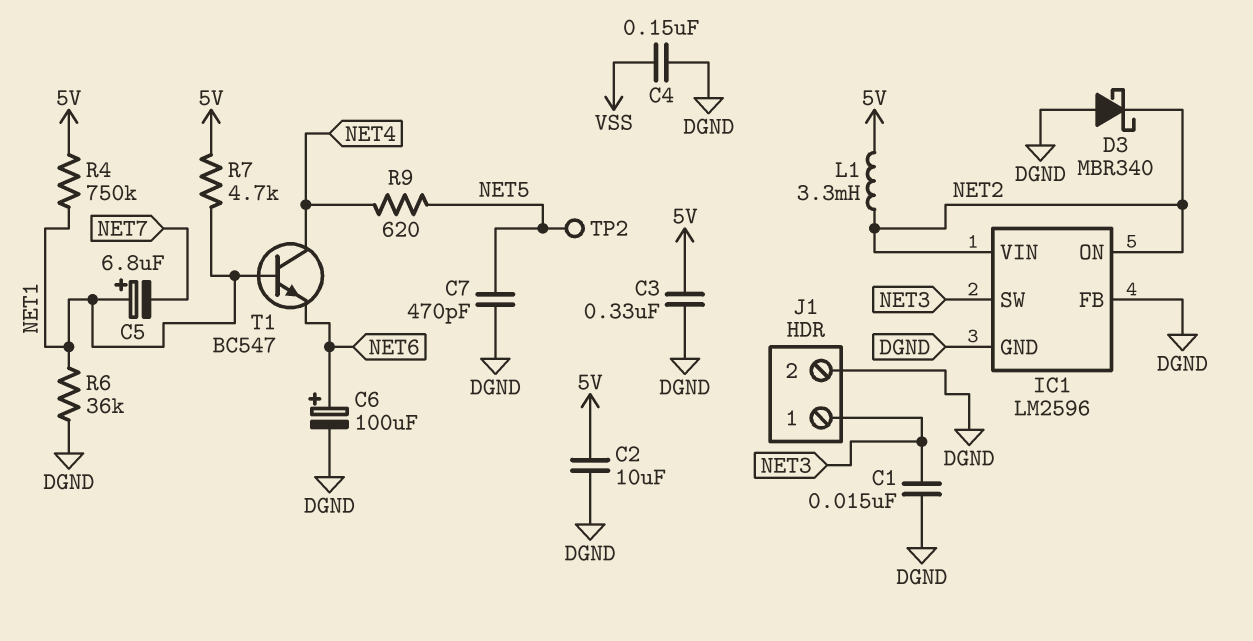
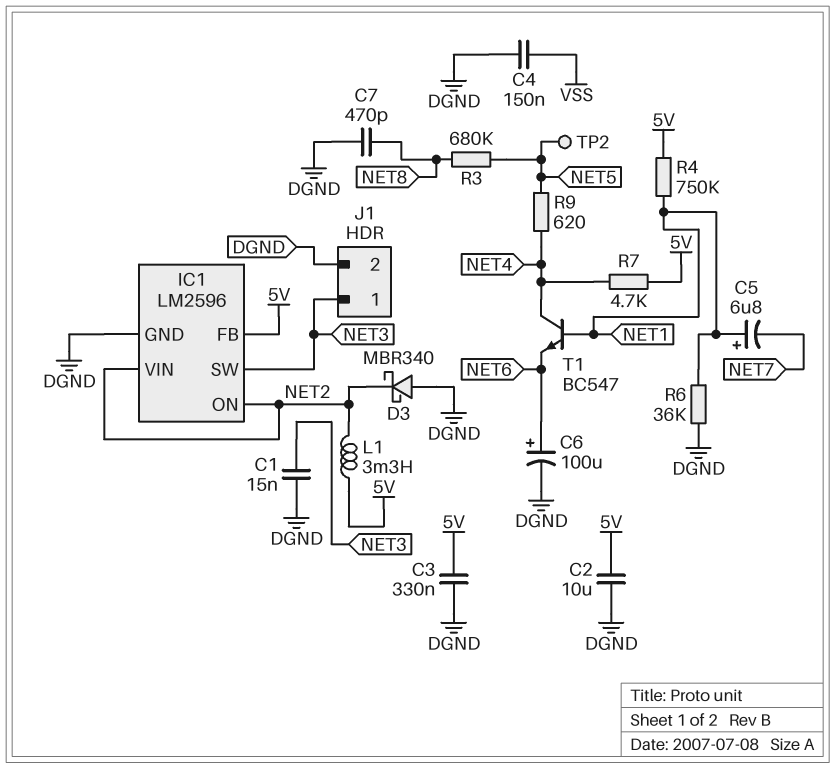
C7: 470pF (DGND, NET5) -> 470pF (DGND, NET8)
IC1 pin FB: DGND -> 5V
R3: none -> 680k (NET5, NET8)
R7: 4.7k (5V, NET1) -> 4.7k (5V, NET4)

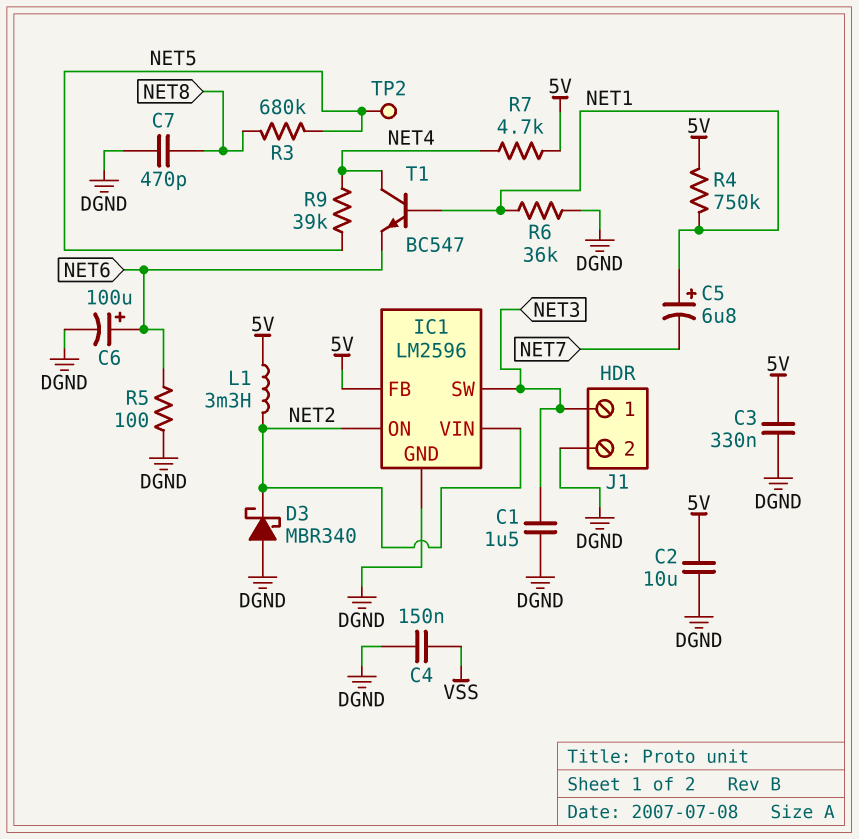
C1: 15nF (DGND, NET3) -> 1.5uF (DGND, NET3)
R5: none -> 100 (DGND, NET6)
R9: 620 (NET4, NET5) -> 39k (NET4, NET5)

